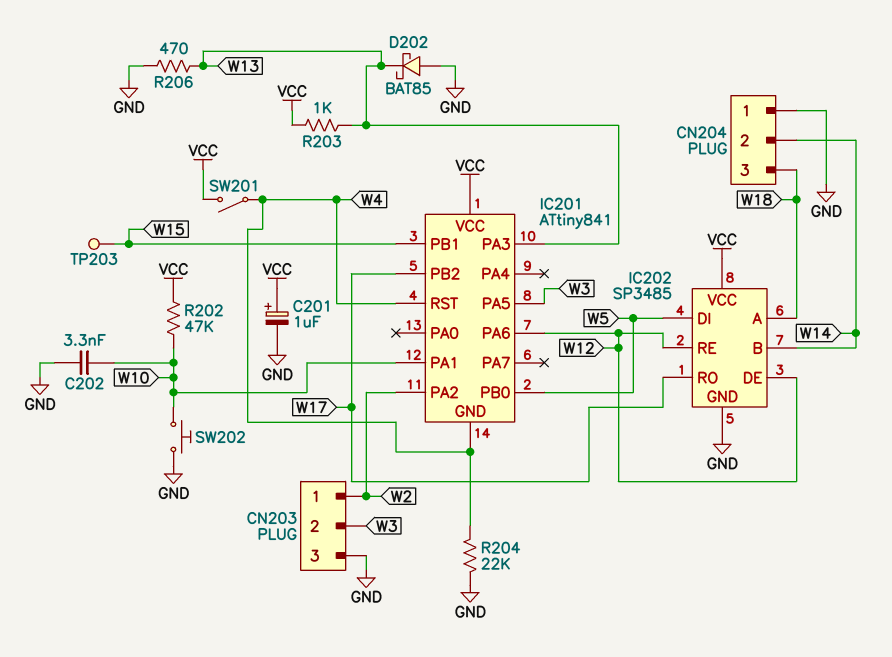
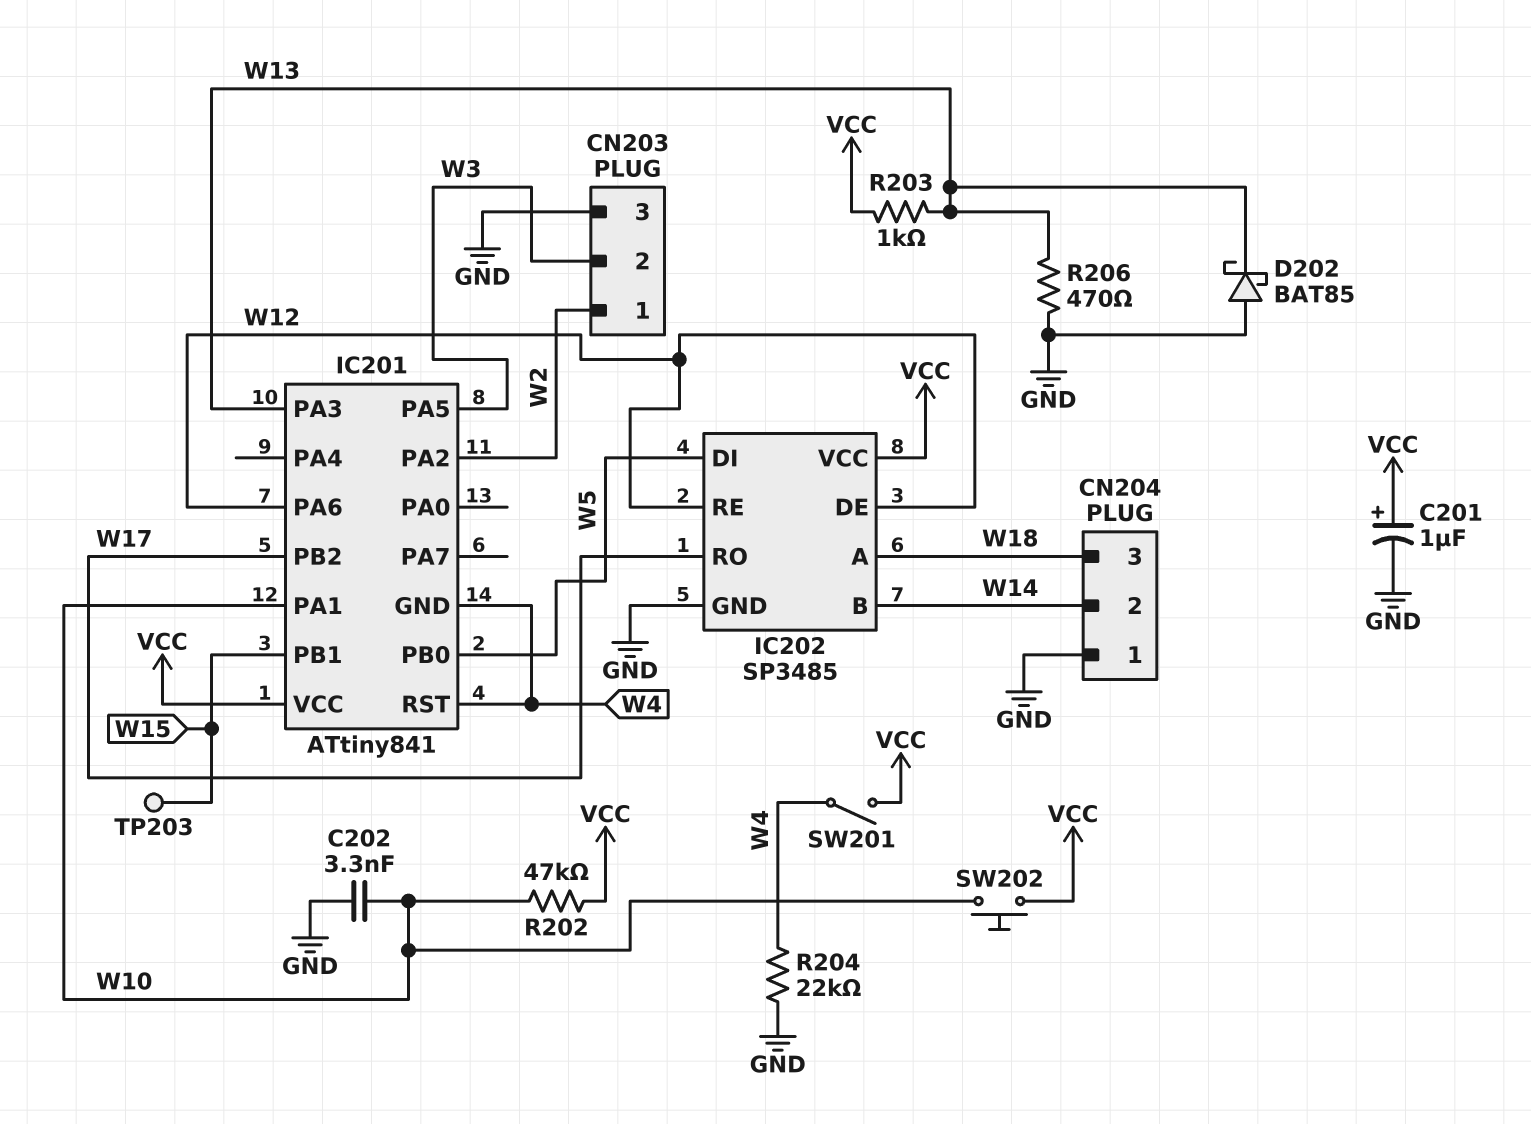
SW202: button (GND, W10) -> button (VCC, W10)

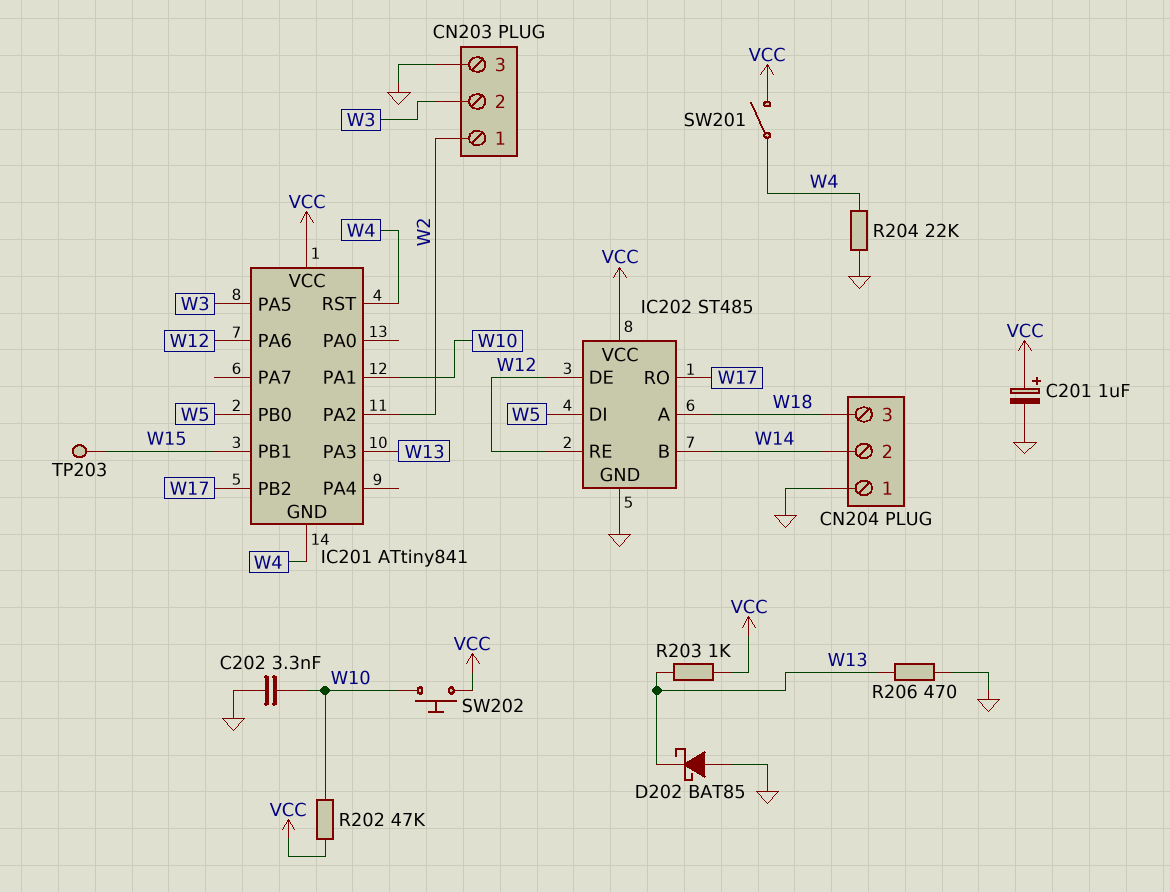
IC202: SP3485 -> ST485

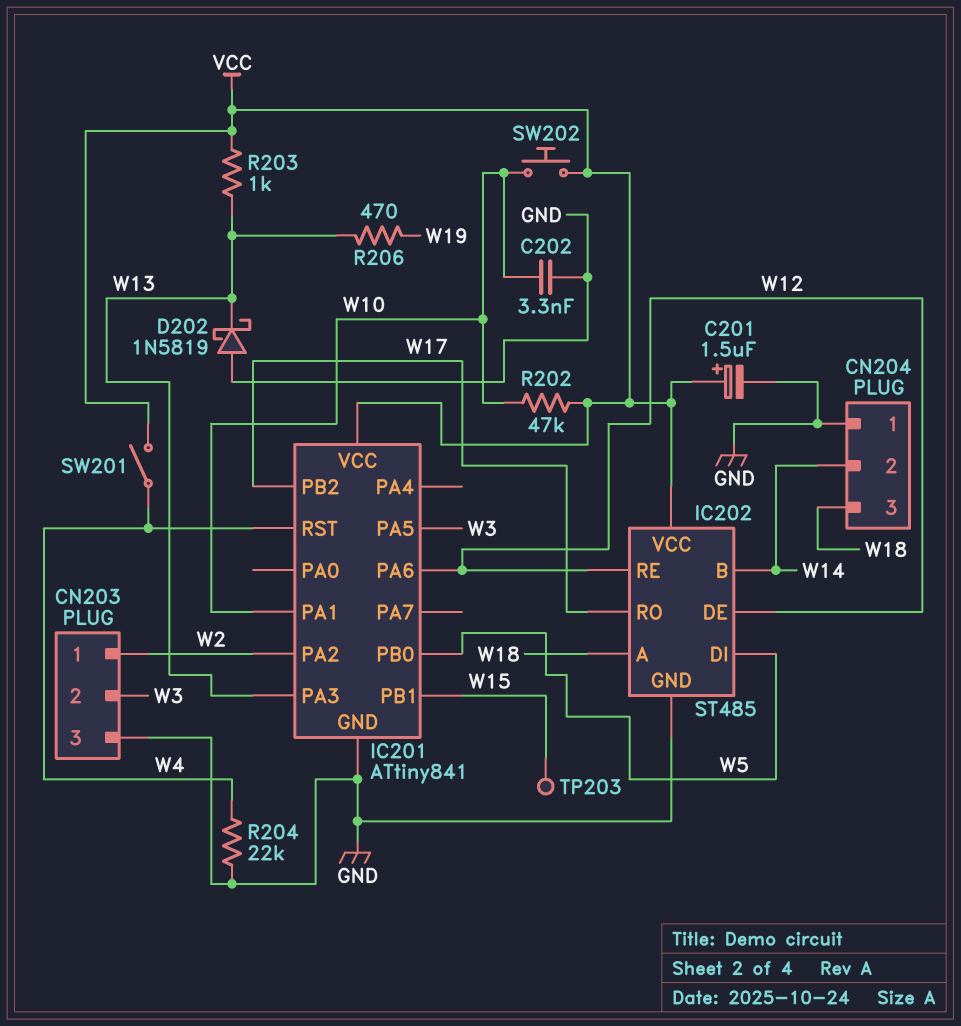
C201: 1uF (plus VCC, minus GND) -> 1.5uF (plus VCC, minus GND)
D202: schottky BAT85 (A GND, K W13) -> schottky 1N5819 (A GND, K W13)
IC201 pin GND: W4 -> GND
R206: 470 (GND, W13) -> 470 (W13, W19)

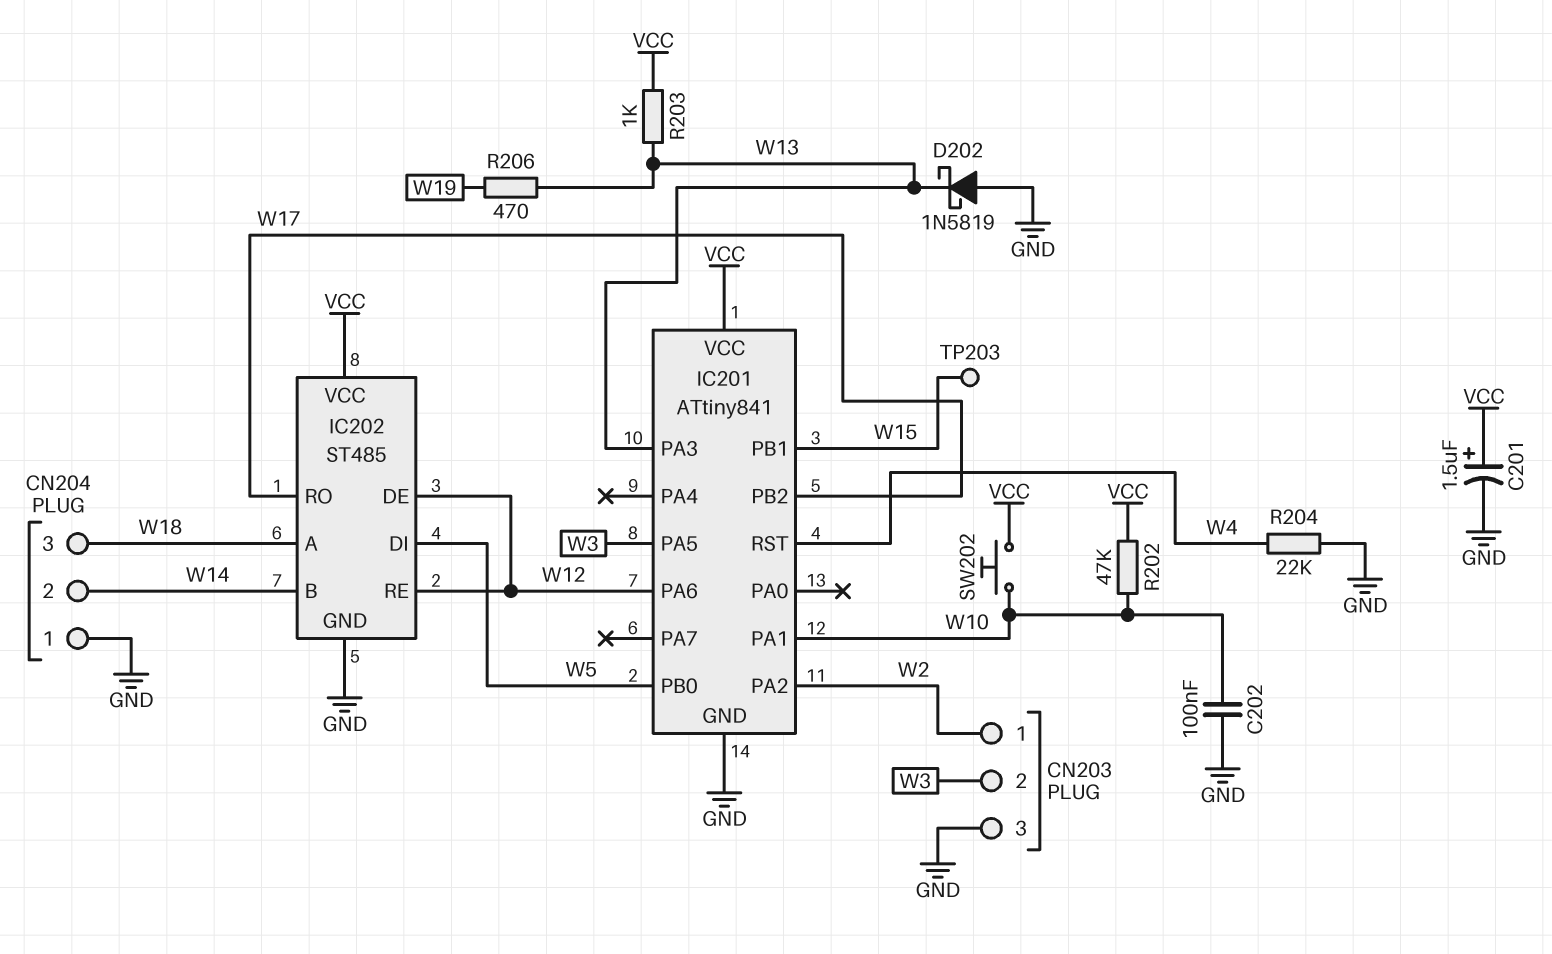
C202: 3.3nF (GND, W10) -> 100nF (GND, W10)
SW201: switch (VCC, W4) -> none

